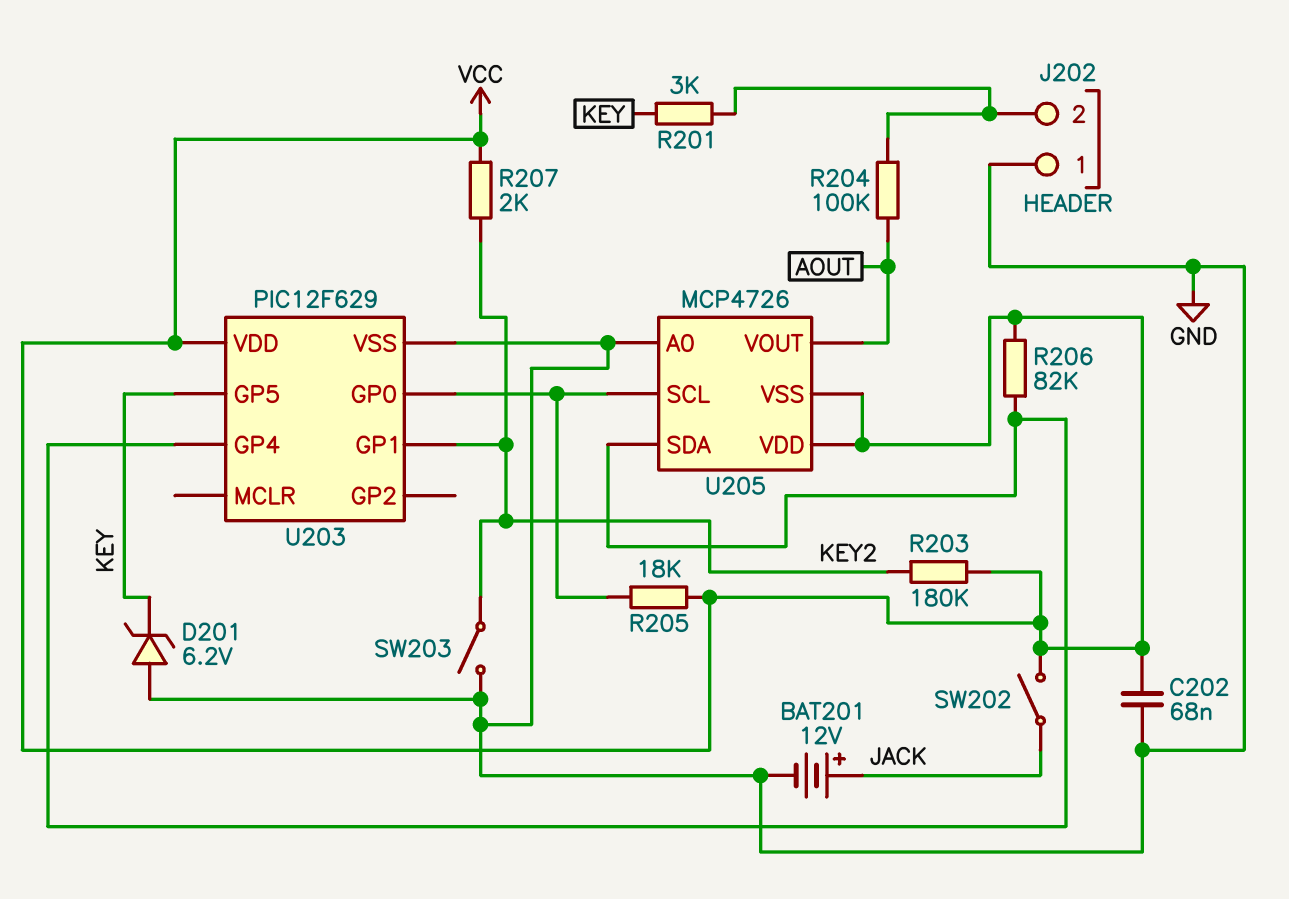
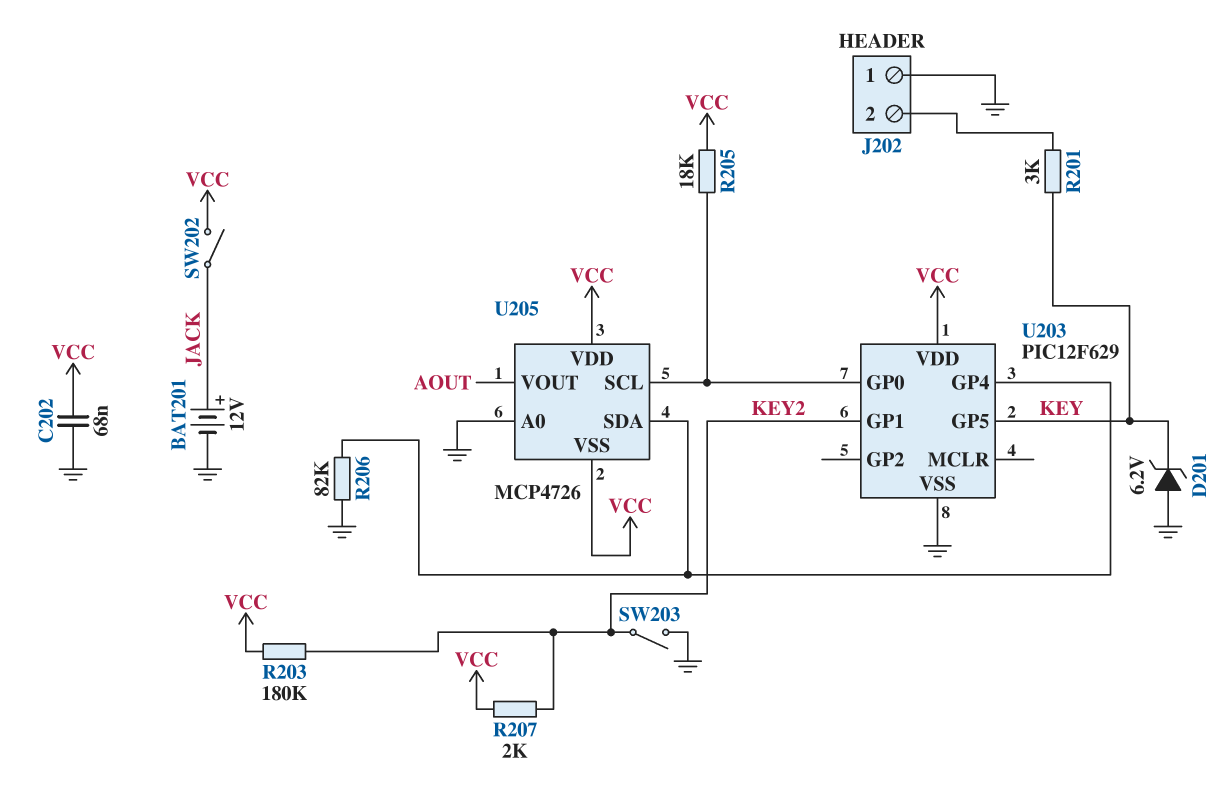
R204: 100k (AOUT, J202/2) -> none
R206: 82k (U203/GP4, VCC) -> 82k (GND, U203/GP4)

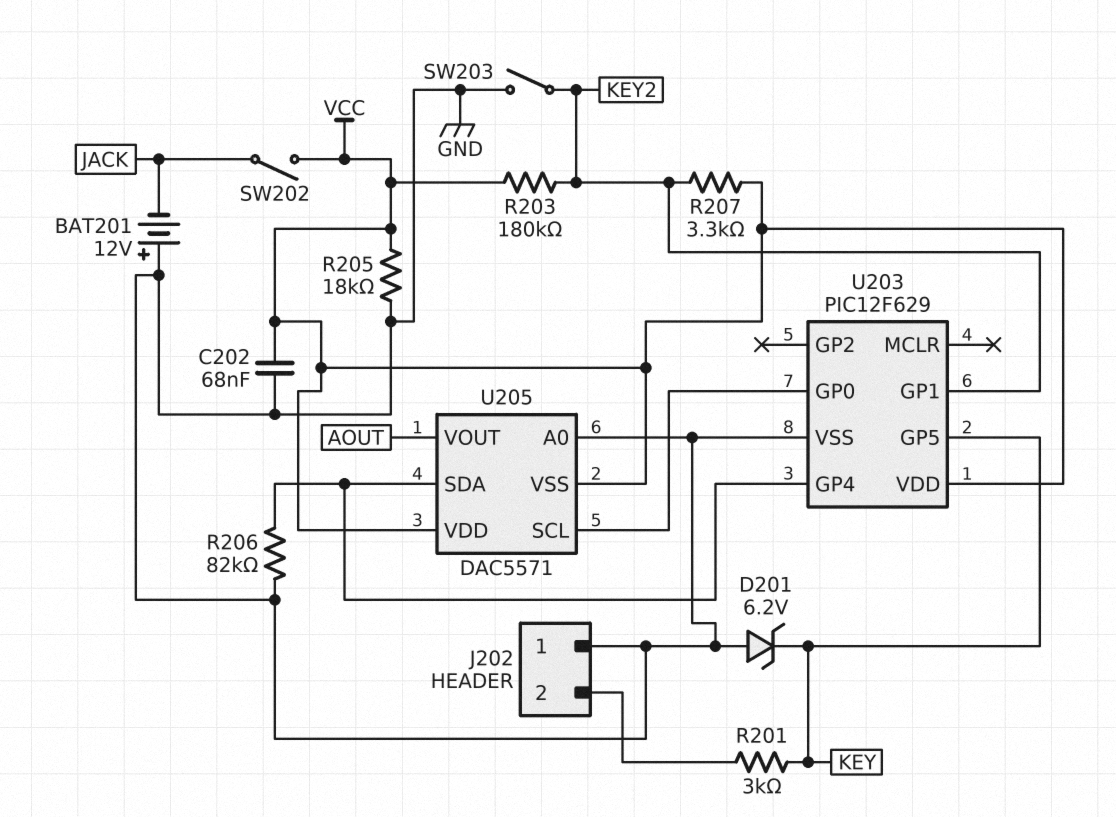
BAT201: 12V (plus JACK, minus GND) -> 12V (plus GND, minus JACK)
R205: 18k (U203/GP0, VCC) -> 18k (GND, VCC)
R207: 2k (KEY2, VCC) -> 3.3k (KEY2, VCC)
U205: MCP4726 -> DAC5571

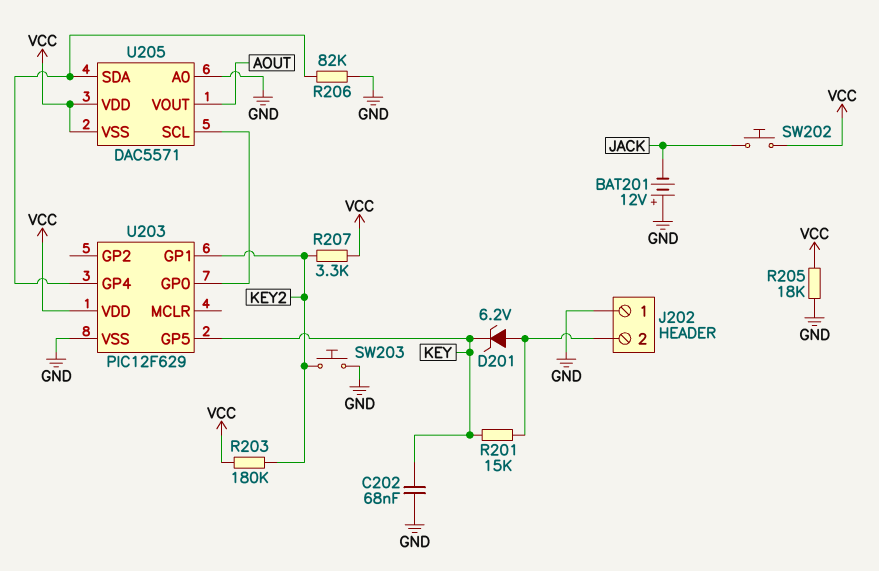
C202: 68nF (GND, VCC) -> 68nF (GND, KEY)
D201: zener 6.2V (A GND, K KEY) -> zener 6.2V (A J202/2, K KEY)
R201: 3k (J202/2, KEY) -> 15k (J202/2, KEY)
SW202: switch (JACK, VCC) -> button (JACK, VCC)
SW203: switch (GND, KEY2) -> button (GND, KEY2)

